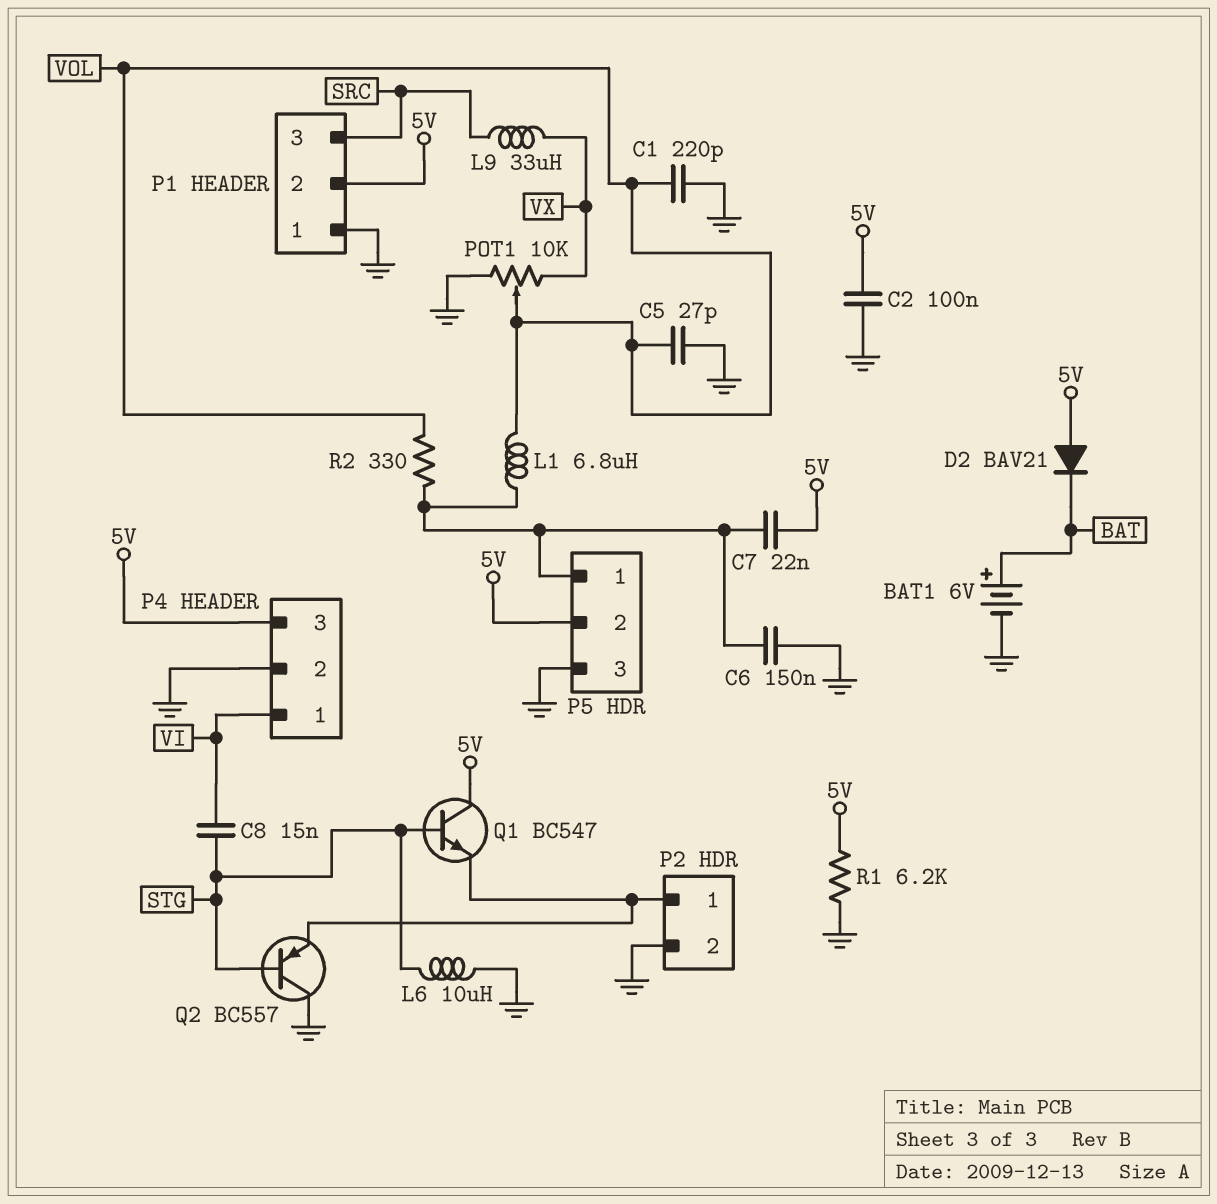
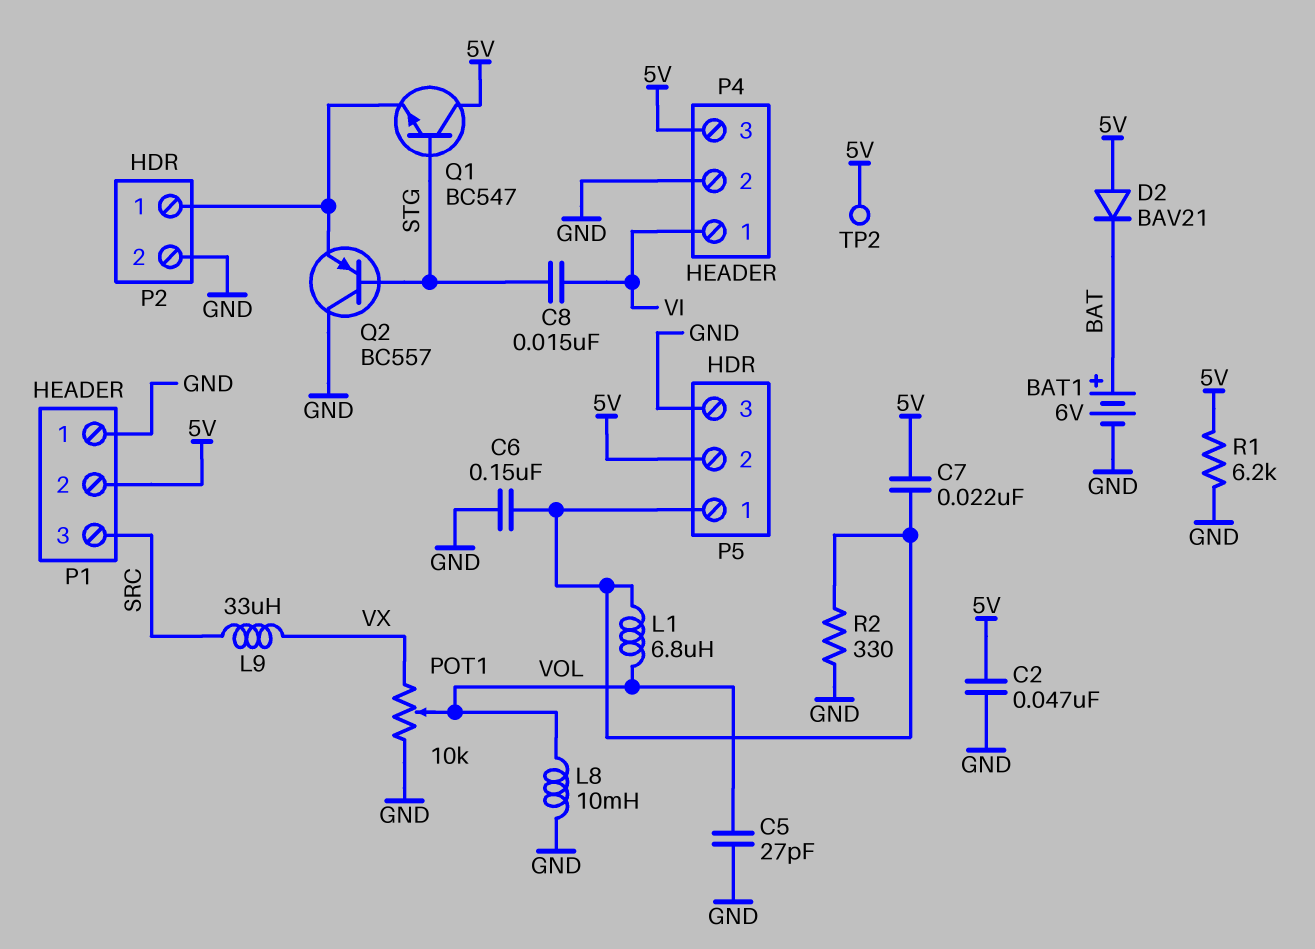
C1: 220pF (GND, VOL) -> none
C2: 100nF (5V, GND) -> 47nF (5V, GND)
L6: 10uH (GND, STG) -> none
L8: none -> 10mH (GND, VOL)
R2: 330 (P5/1, VOL) -> 330 (GND, P5/1)
TP2: none -> test point (5V)

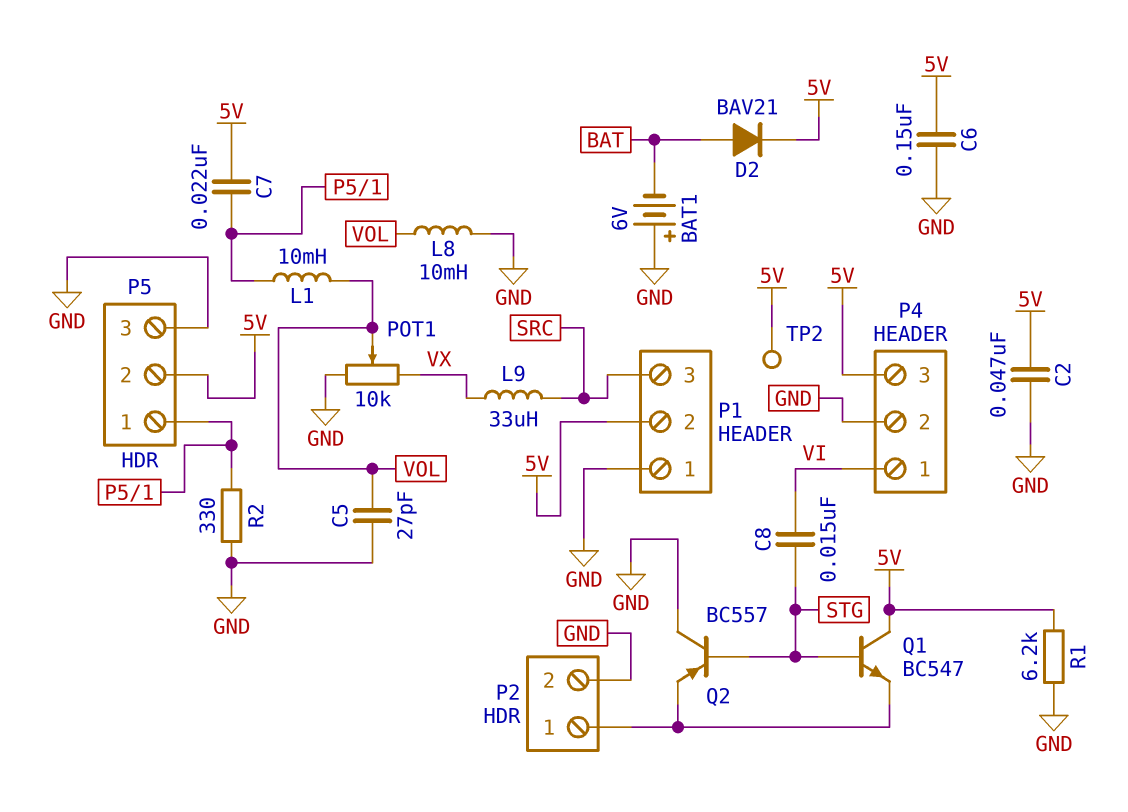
BAT1: 6V (plus BAT, minus GND) -> 6V (plus GND, minus BAT)
C6: 150nF (GND, P5/1) -> 150nF (5V, GND)
D2: diode BAV21 (A 5V, K BAT) -> diode BAV21 (A BAT, K 5V)
L1: 6.8uH (P5/1, VOL) -> 10mH (P5/1, VOL)

